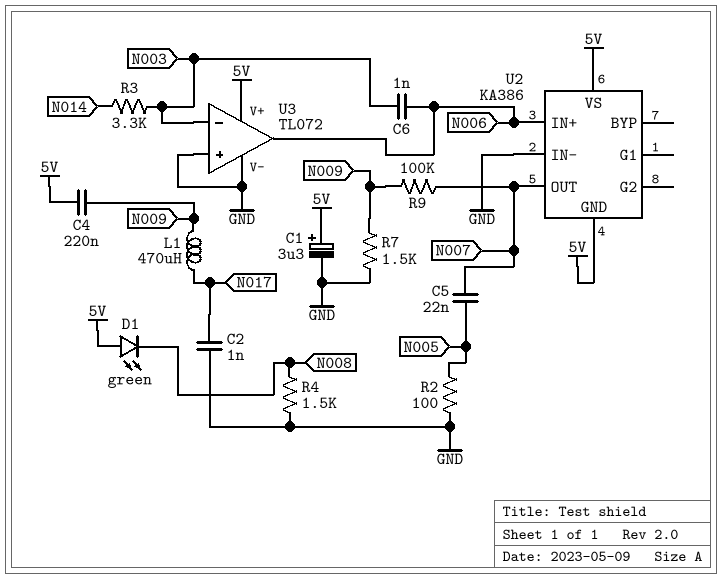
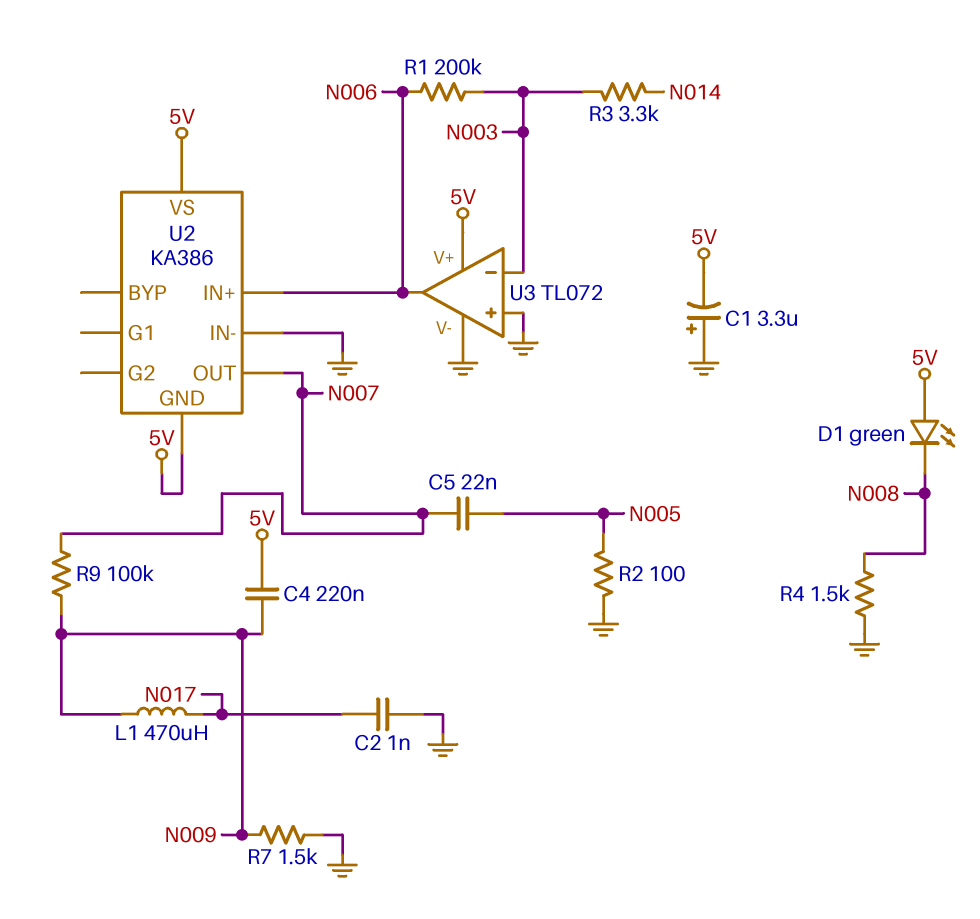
C1: 3.3uF (plus 5V, minus GND) -> 3.3uF (plus GND, minus 5V)
C6: 1nF (N003, N006) -> none
R1: none -> 200k (N003, N006)

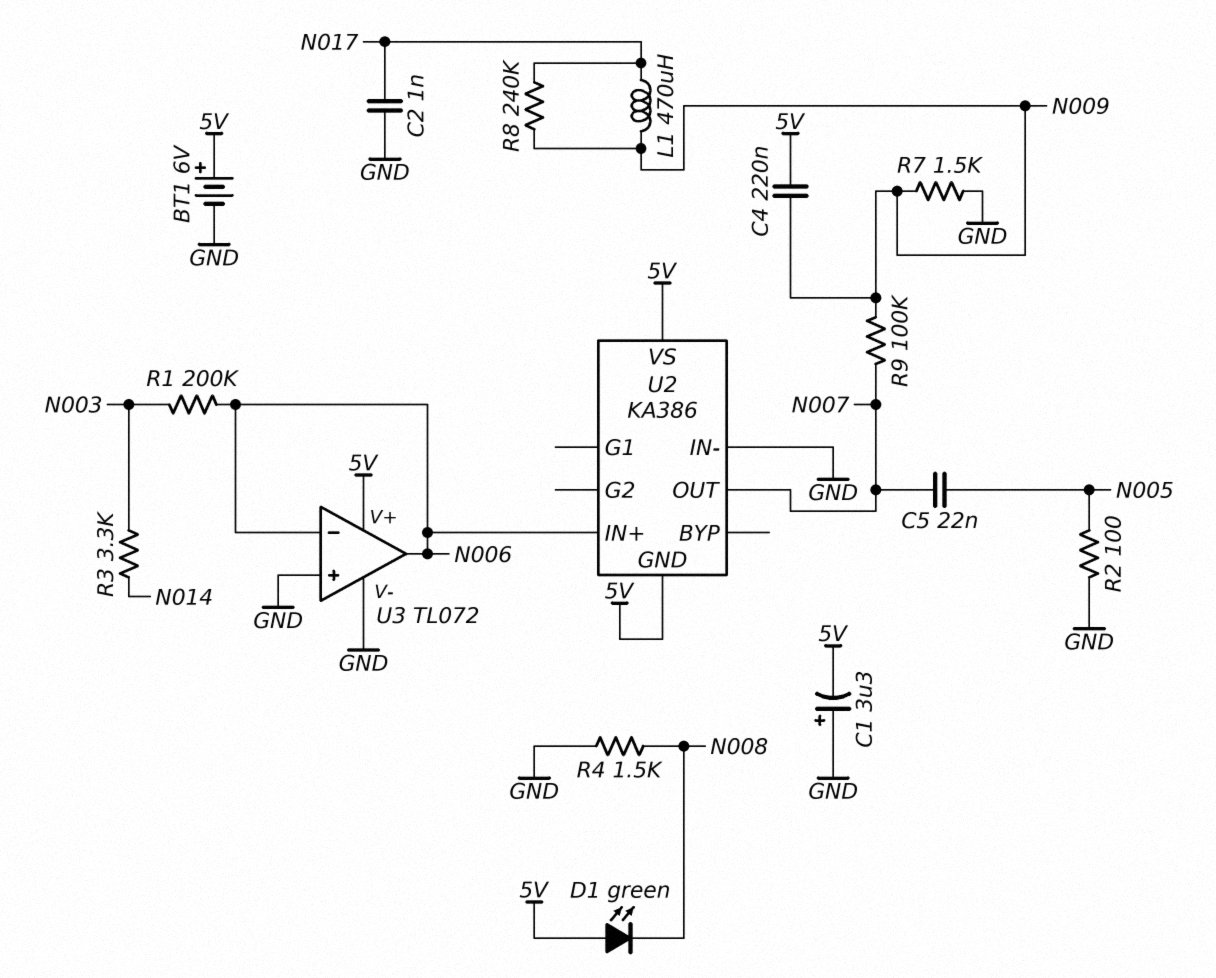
BT1: none -> 6V (plus 5V, minus GND)
R8: none -> 240k (N009, N017)
U3 pin in-: N003 -> N006

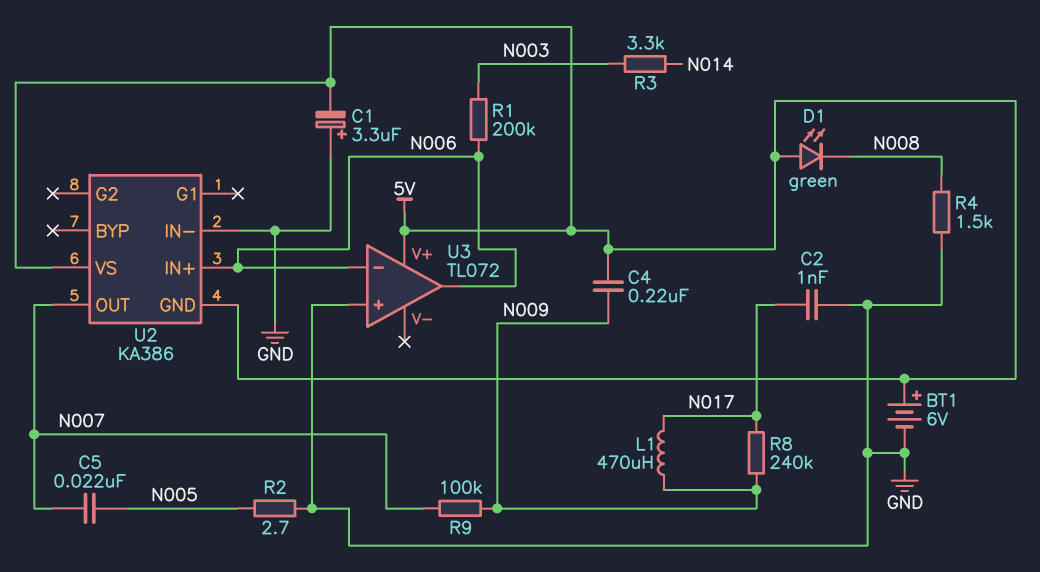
R2: 100 (GND, N005) -> 2.7 (GND, N005)
R7: 1.5k (GND, N009) -> none
U3 pin V-: GND -> none

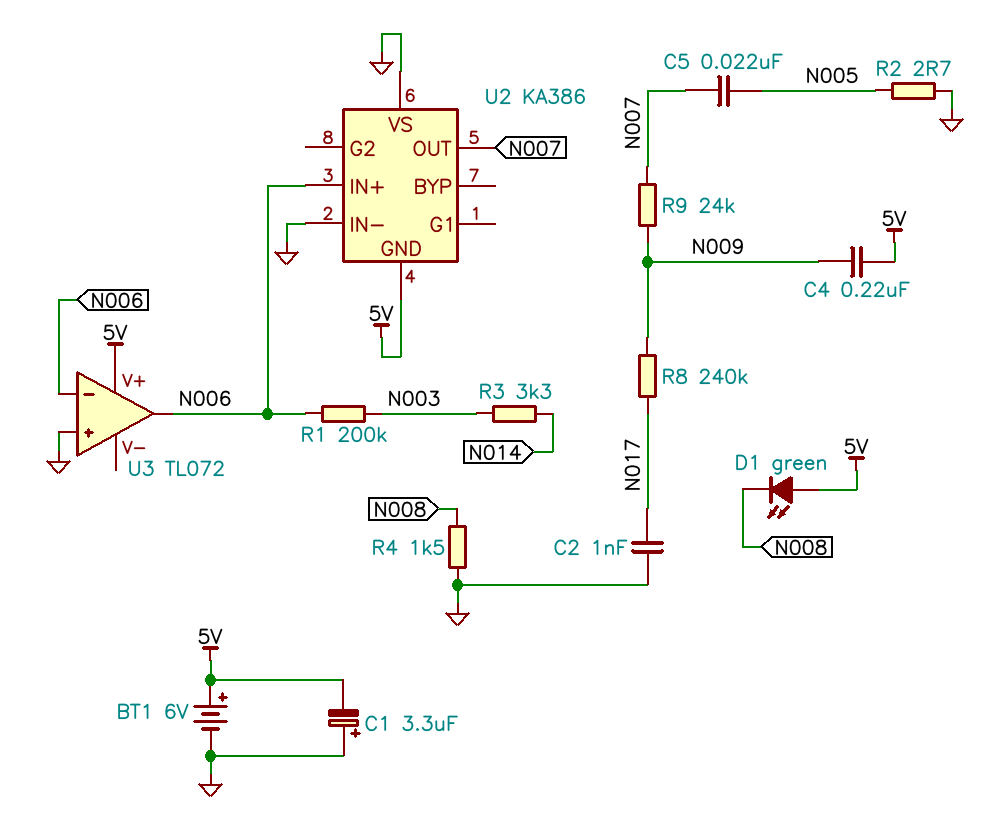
L1: 470uH (N009, N017) -> none
R9: 100k (N007, N009) -> 24k (N007, N009)
U2 pin VS: 5V -> GND

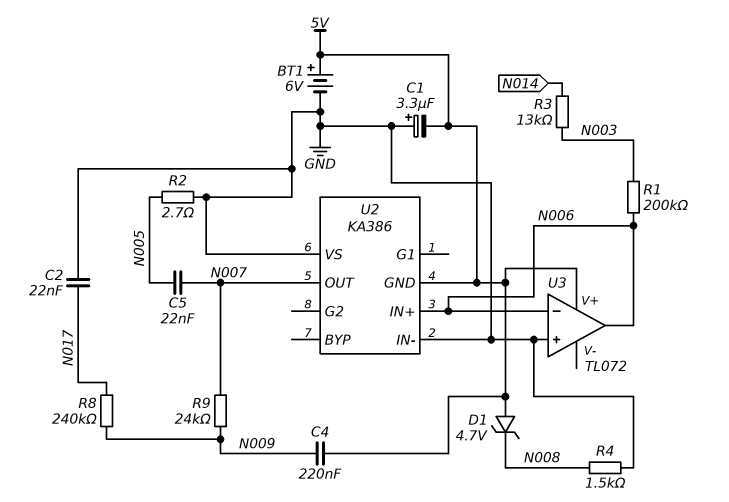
C2: 1nF (GND, N017) -> 22nF (GND, N017)
D1: LED green (A 5V, K N008) -> zener 4.7V (A 5V, K N008)
R3: 3.3k (N003, N014) -> 13k (N003, N014)

